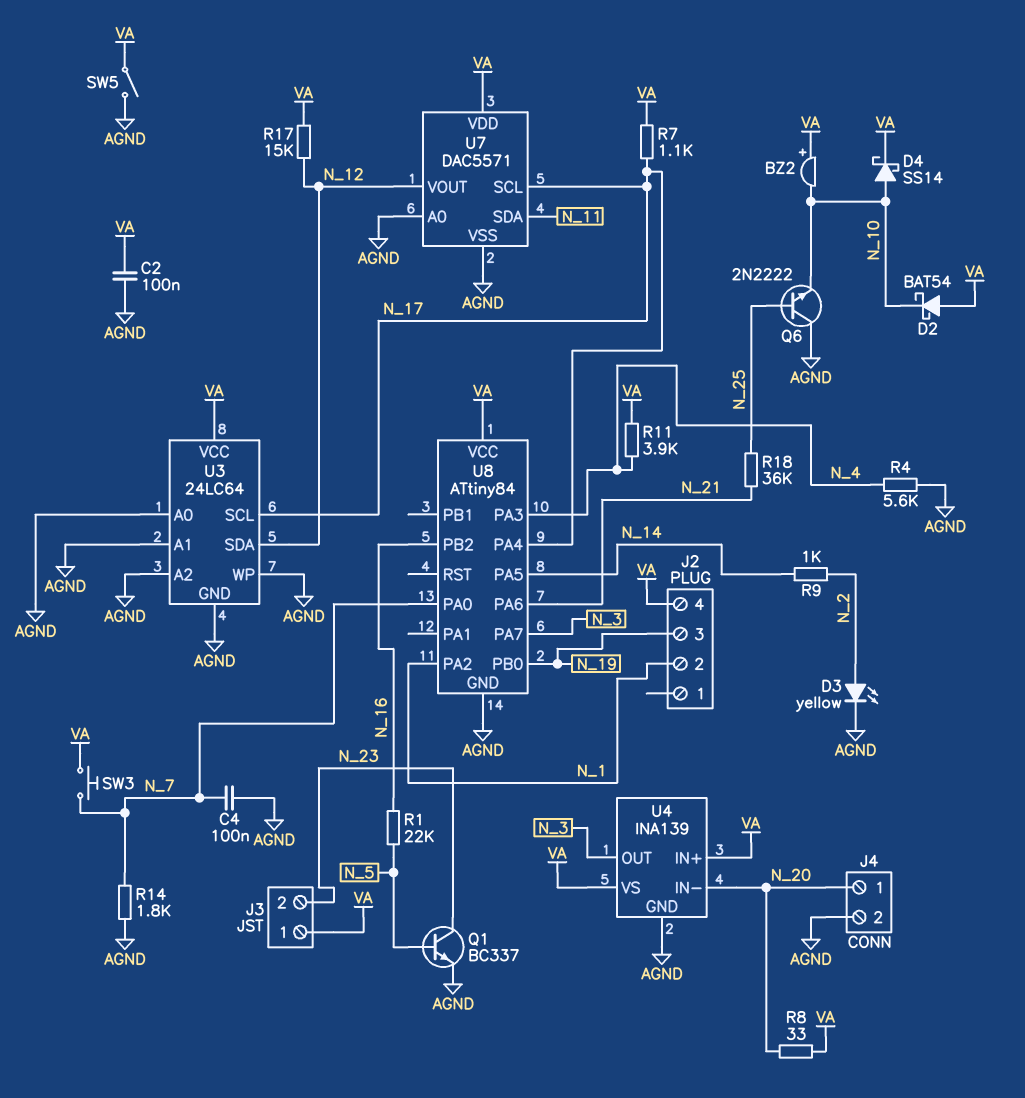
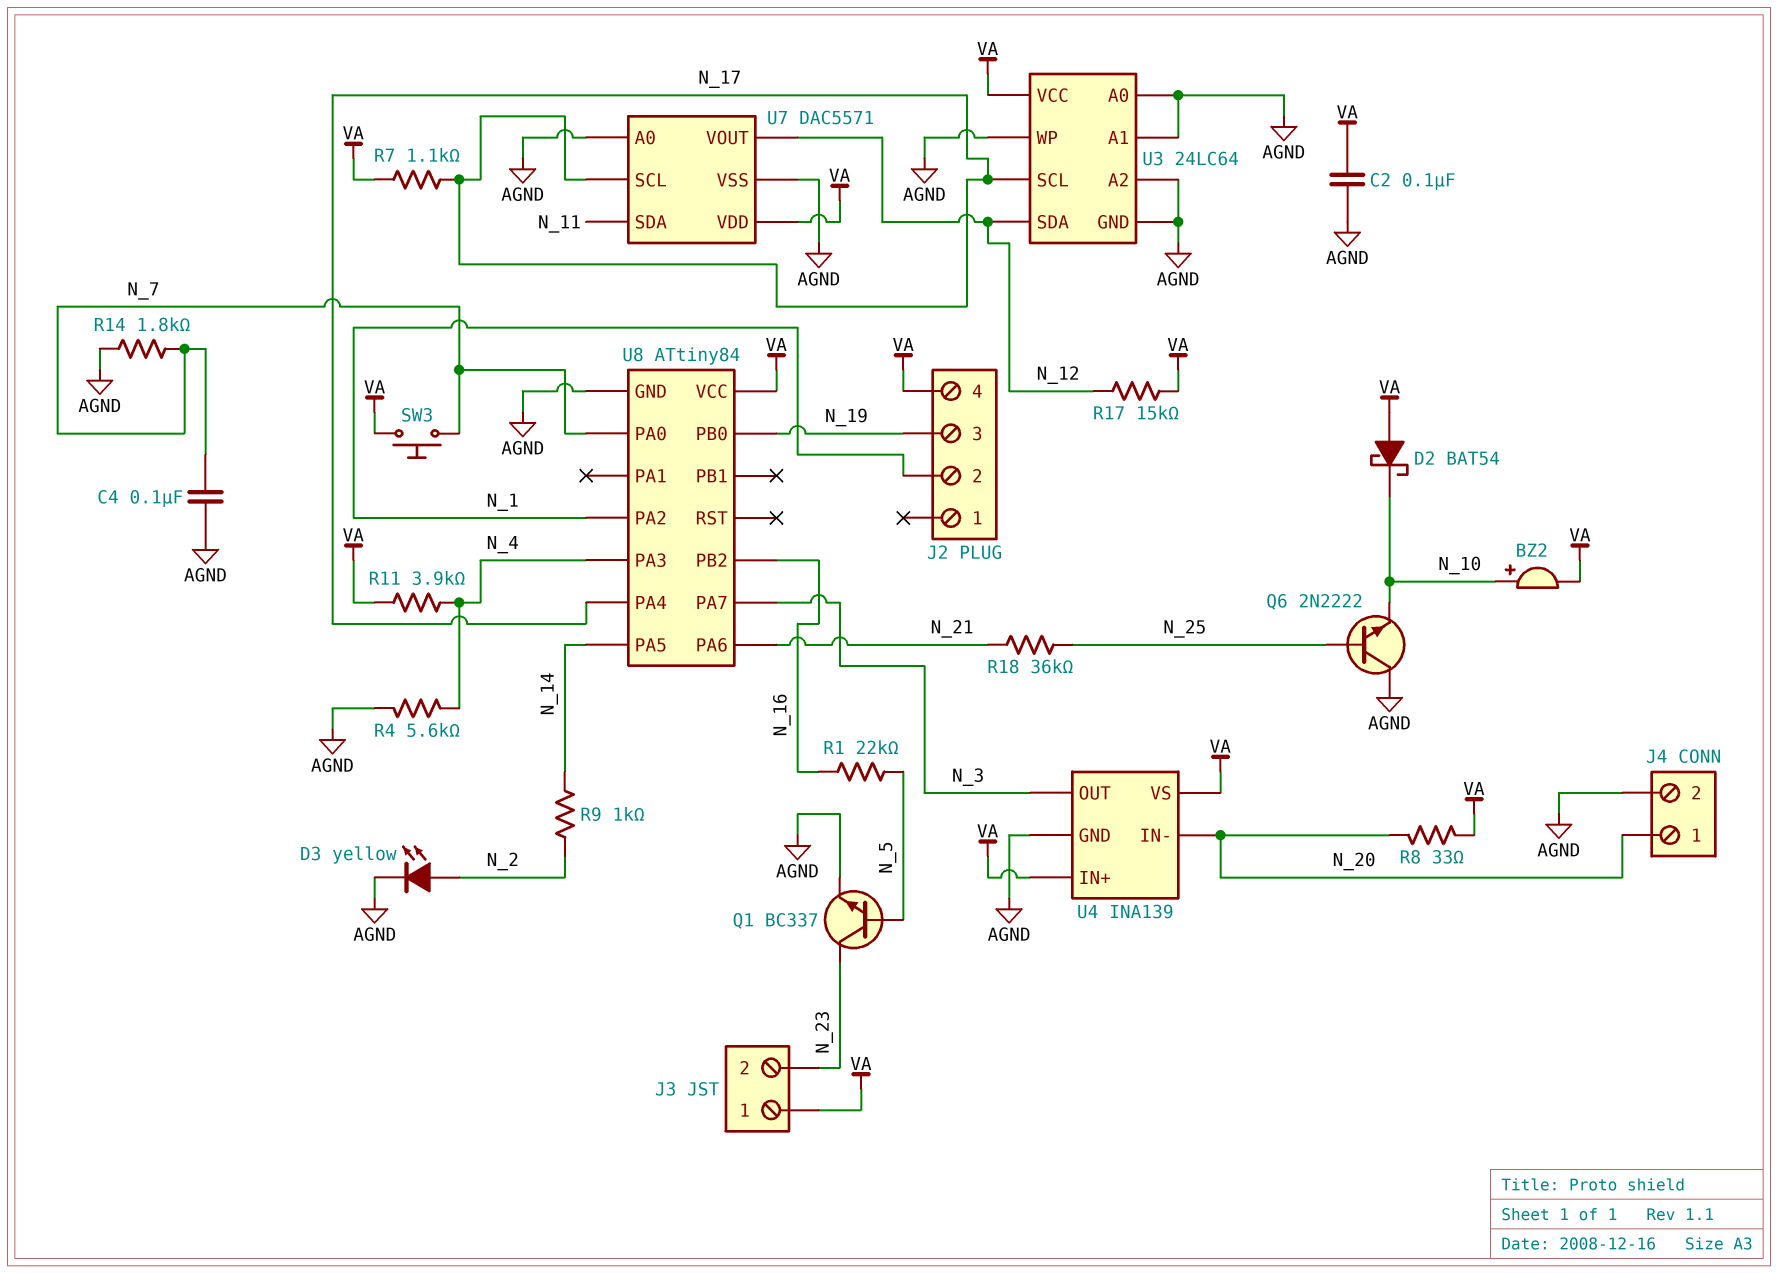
BZ2: buzzer (plus VA, minus N_10) -> buzzer (plus N_10, minus VA)
D4: schottky SS14 (A N_10, K VA) -> none
SW5: switch (AGND, VA) -> none

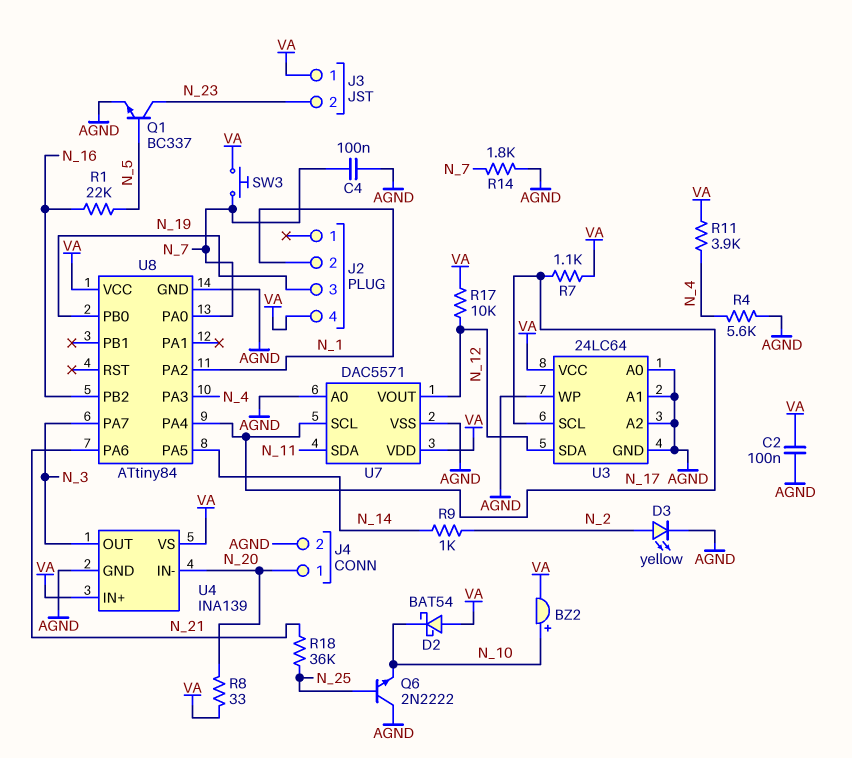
R17: 15k (N_12, VA) -> 10k (N_12, VA)

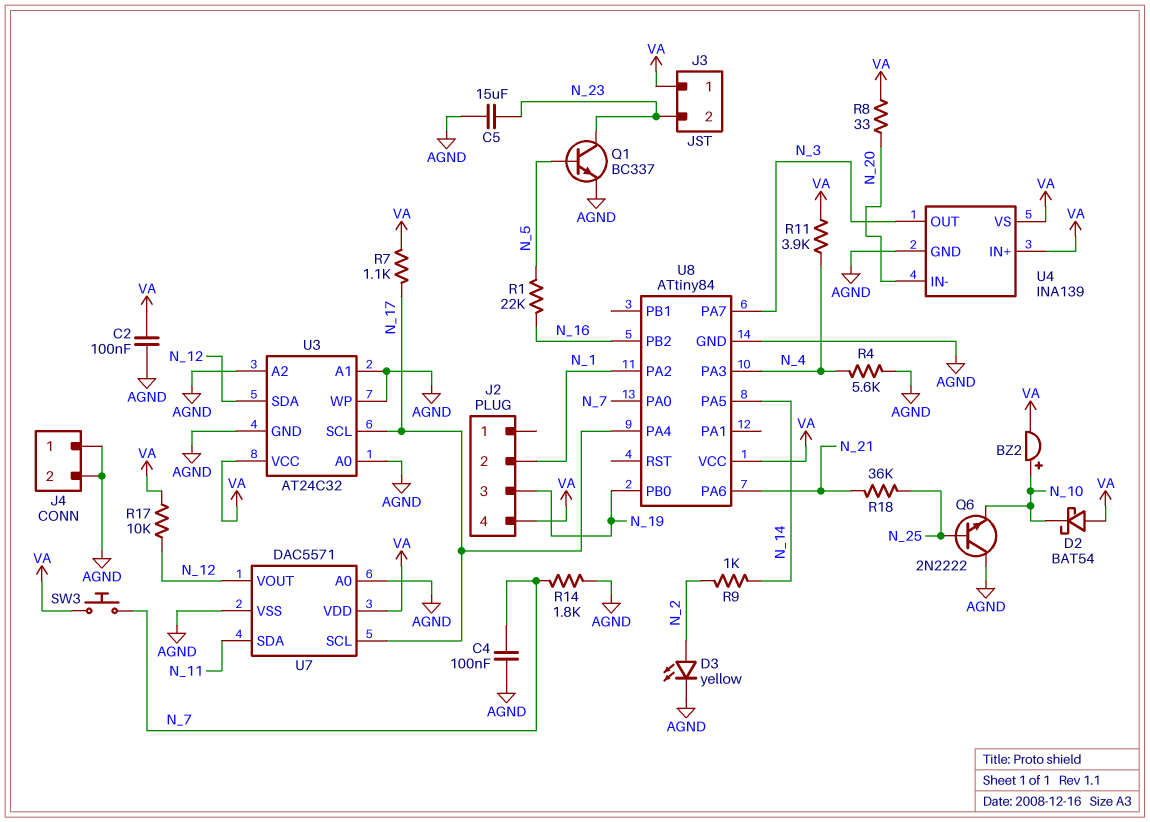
C5: none -> 15uF (AGND, N_23)
J4 pin 1: N_20 -> AGND
U3: 24LC64 -> AT24C32

